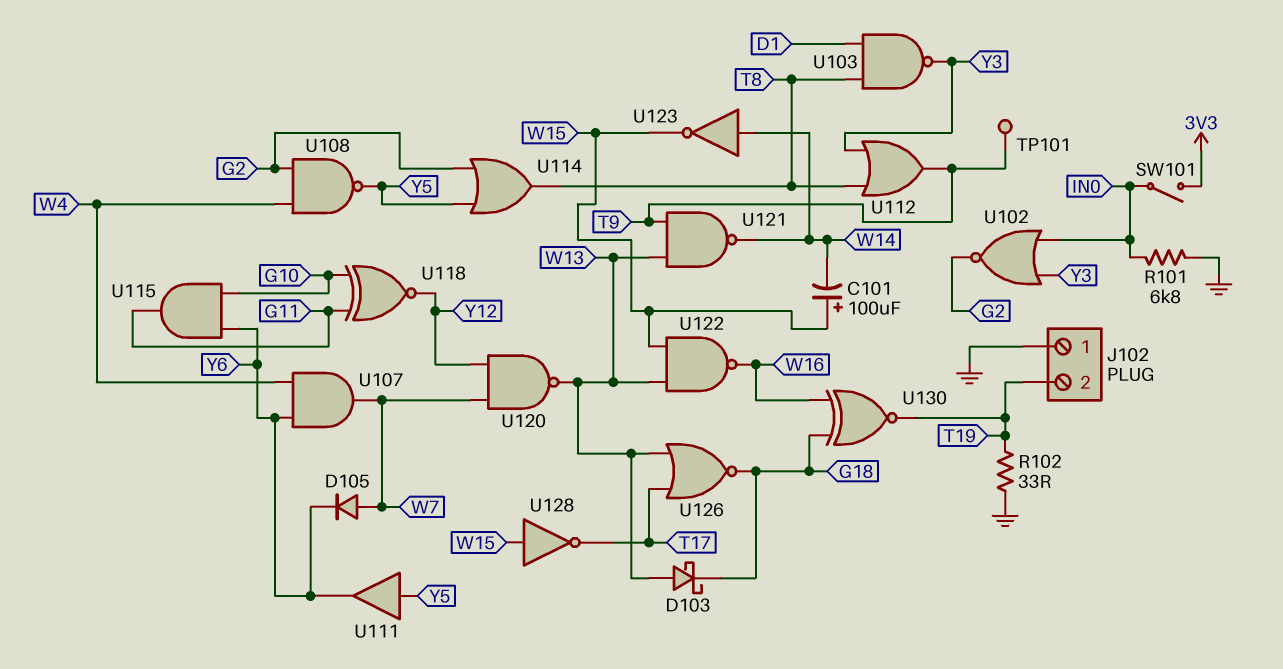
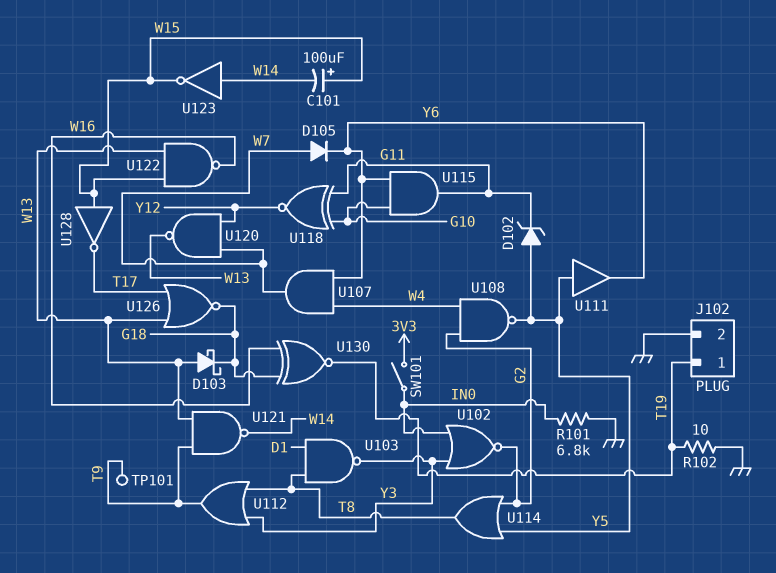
D102: none -> zener (A Y5, K G11)
J102 pin 1: GND -> T19
J102 pin 2: T19 -> GND
R102: 33 (GND, T19) -> 10 (GND, T19)

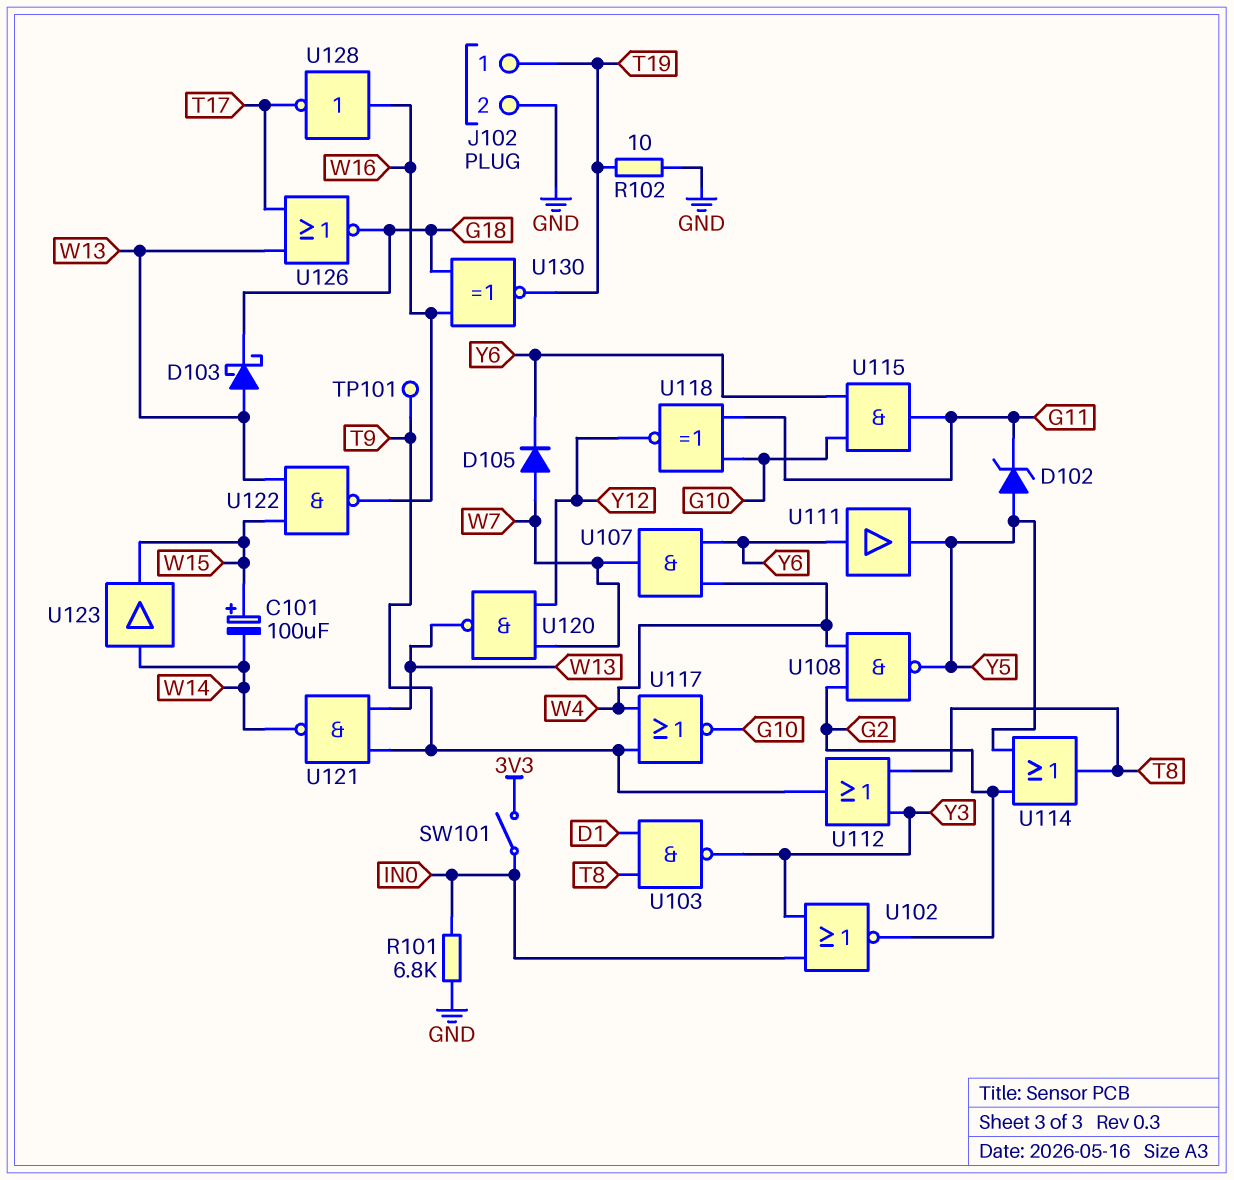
U111: buffer (in Y5, out Y6) -> buffer (in Y6, out Y5)
U117: none -> NOR (in T9, in W4, out G10)
U123: NOT (in W14, out W15) -> buffer (in W14, out W15)
U128: NOT (in W15, out T17) -> NOT (in W16, out T17)

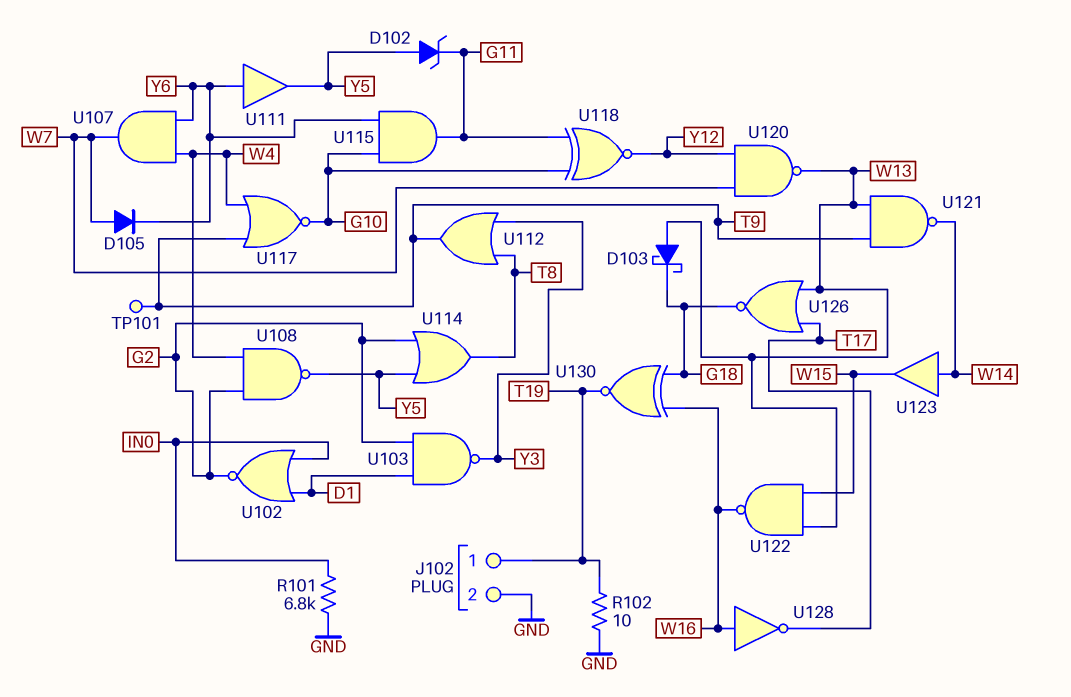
C101: 100uF (plus W15, minus W14) -> none
SW101: switch (3V3, IN0) -> none
U102: NOR (in IN0, in Y3, out G2) -> NOR (in D1, in IN0, out G2)
U103: NAND (in D1, in T8, out Y3) -> NAND (in D1, in G2, out Y3)

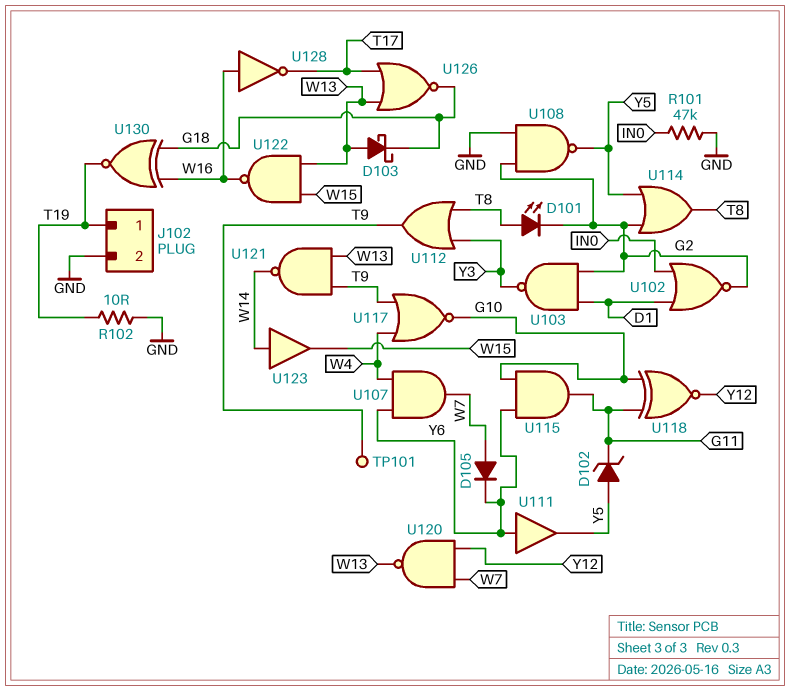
D101: none -> LED (A T8, K G2)
R101: 6.8k (GND, IN0) -> 47k (GND, IN0)
U108: NAND (in G2, in W4, out Y5) -> NAND (in G2, in GND, out Y5)

